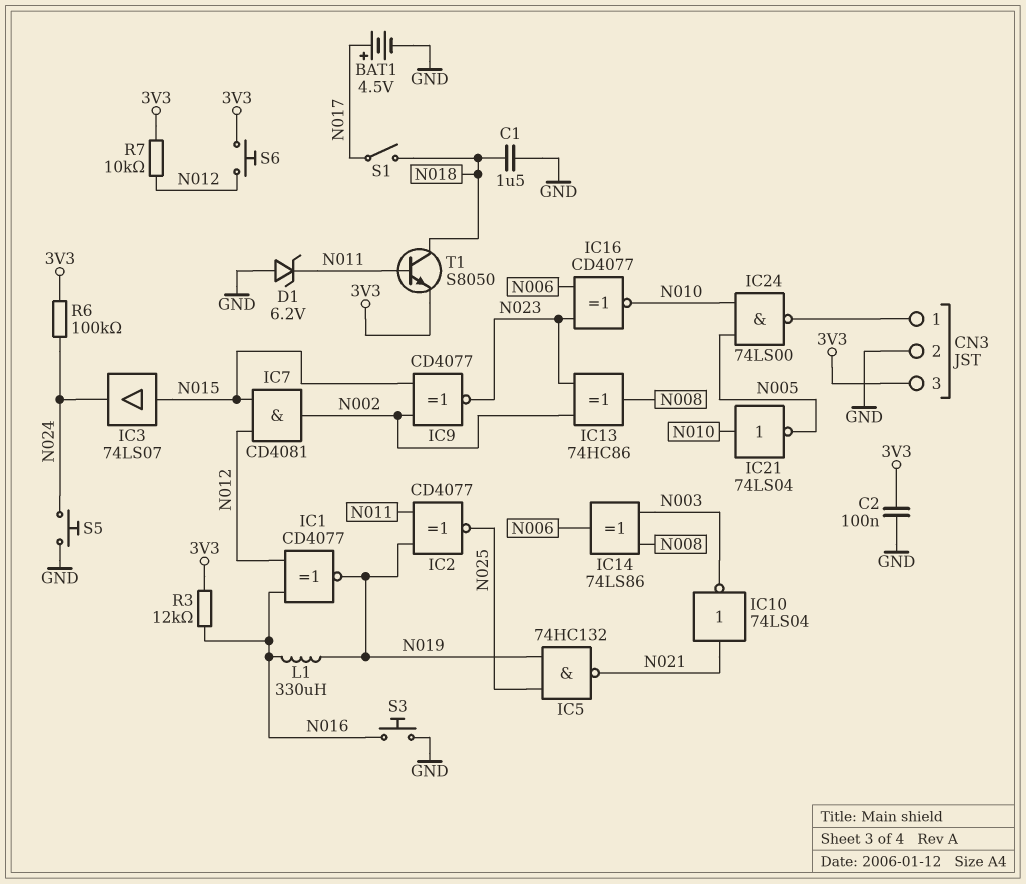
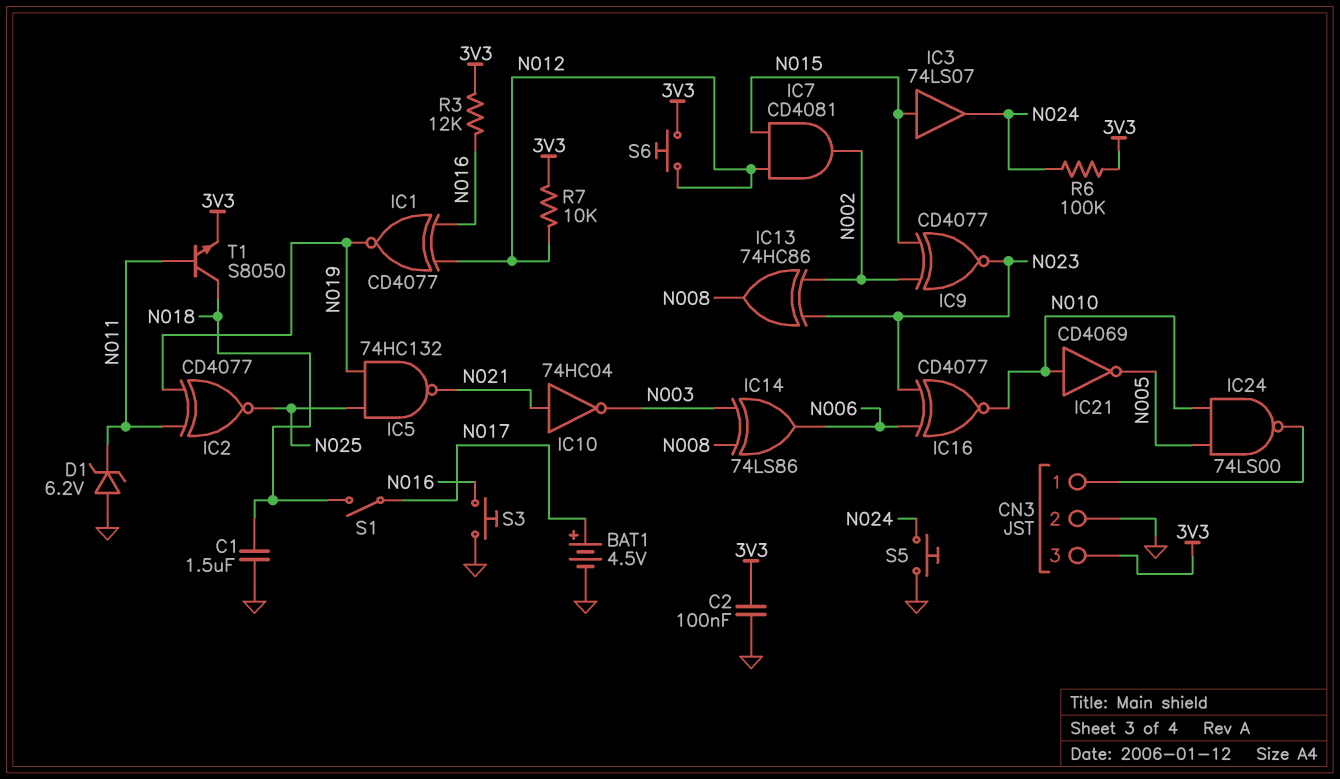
IC10: NOT 74LS04 (in N021, out N003) -> NOT 74HC04 (in N021, out N003)
IC21: NOT 74LS04 (in N010, out N005) -> NOT CD4069 (in N010, out N005)
L1: 330uH (N016, N019) -> none

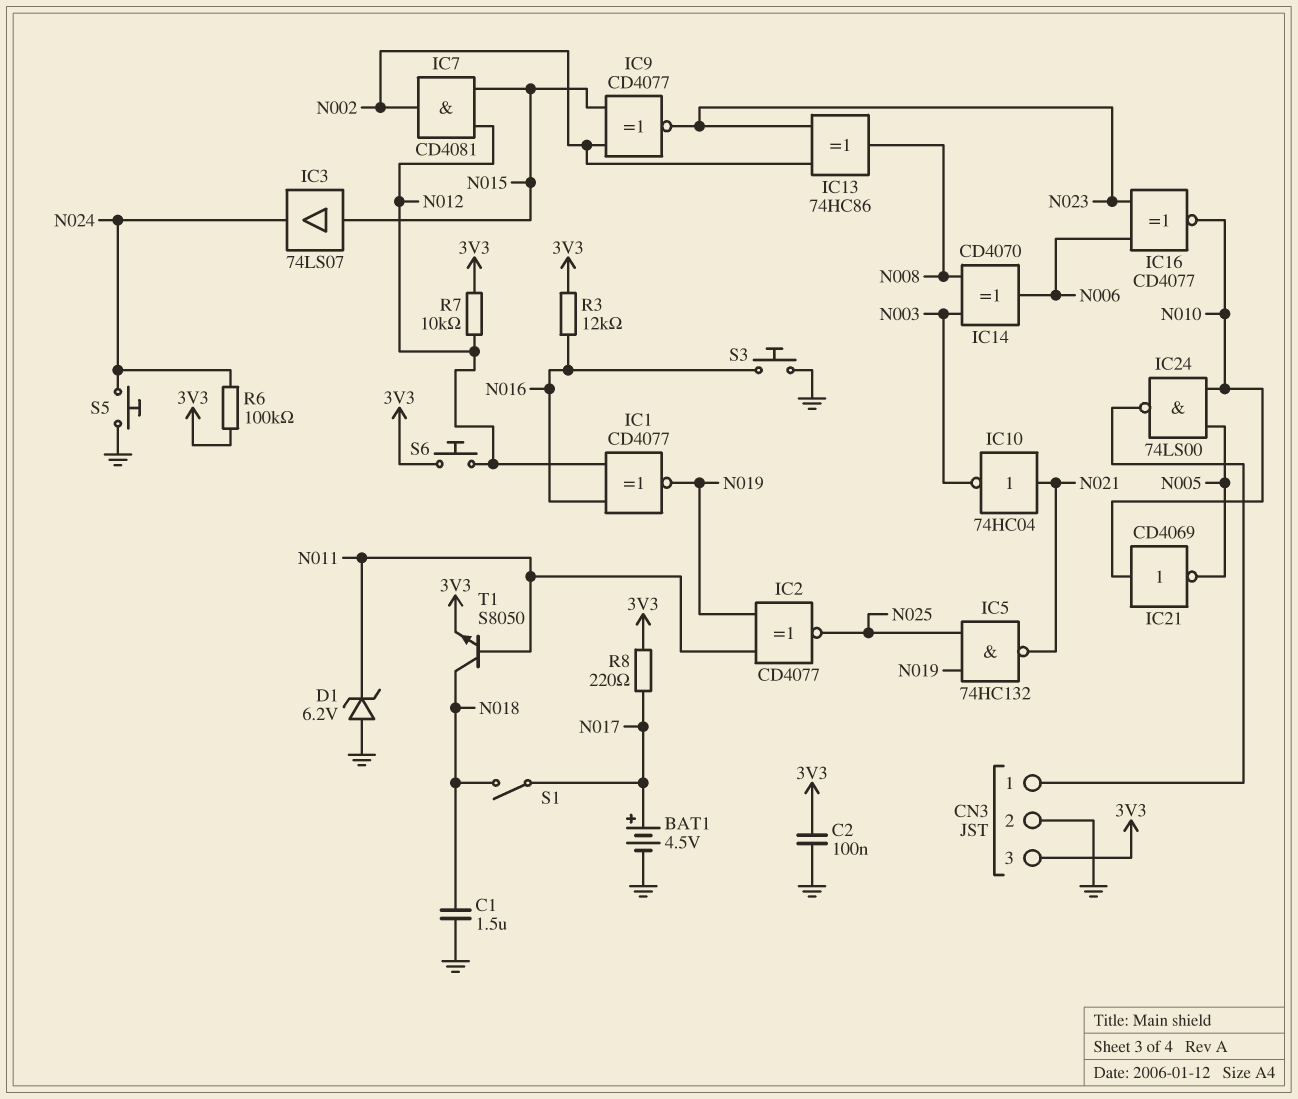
IC14: XOR 74LS86 (in N003, in N008, out N006) -> XOR CD4070 (in N003, in N008, out N006)
R8: none -> 220 (3V3, N017)

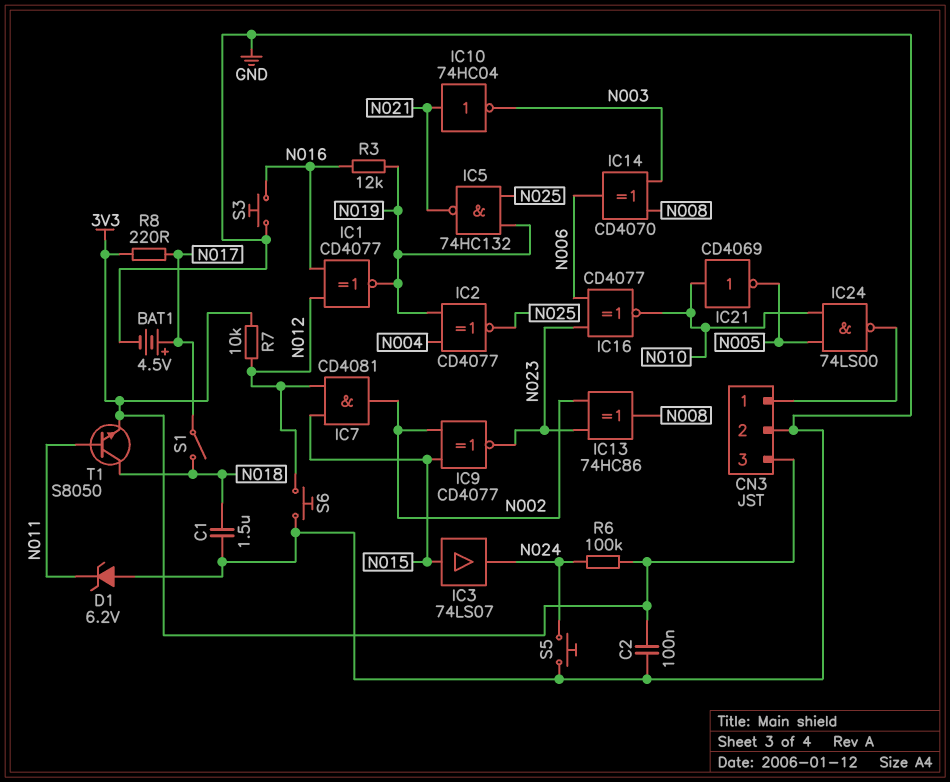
IC2: XNOR CD4077 (in N011, in N019, out N025) -> XNOR CD4077 (in N004, in N019, out N025)
R3: 12k (3V3, N016) -> 12k (N016, N019)
S6: button (3V3, N012) -> button (GND, N012)

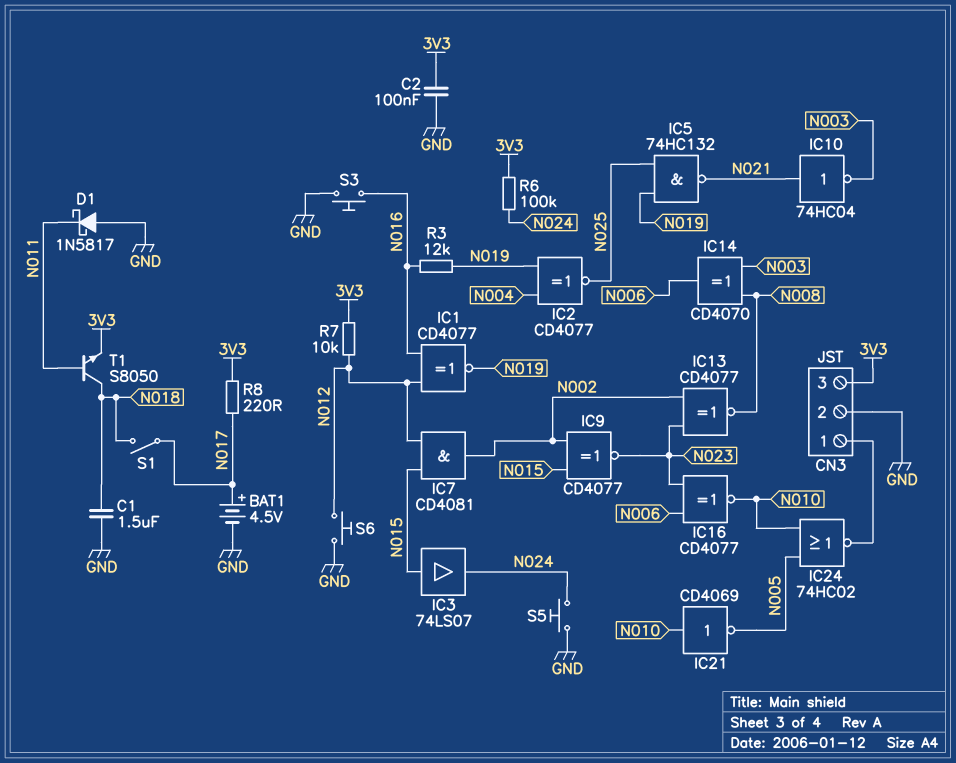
D1: zener 6.2V (A GND, K N011) -> schottky 1N5817 (A GND, K N011)
IC13: XOR 74HC86 (in N002, in N023, out N008) -> XNOR CD4077 (in N002, in N023, out N008)
IC24: NAND 74LS00 (in N005, in N010, out CN3/1) -> NOR 74HC02 (in N005, in N010, out CN3/1)

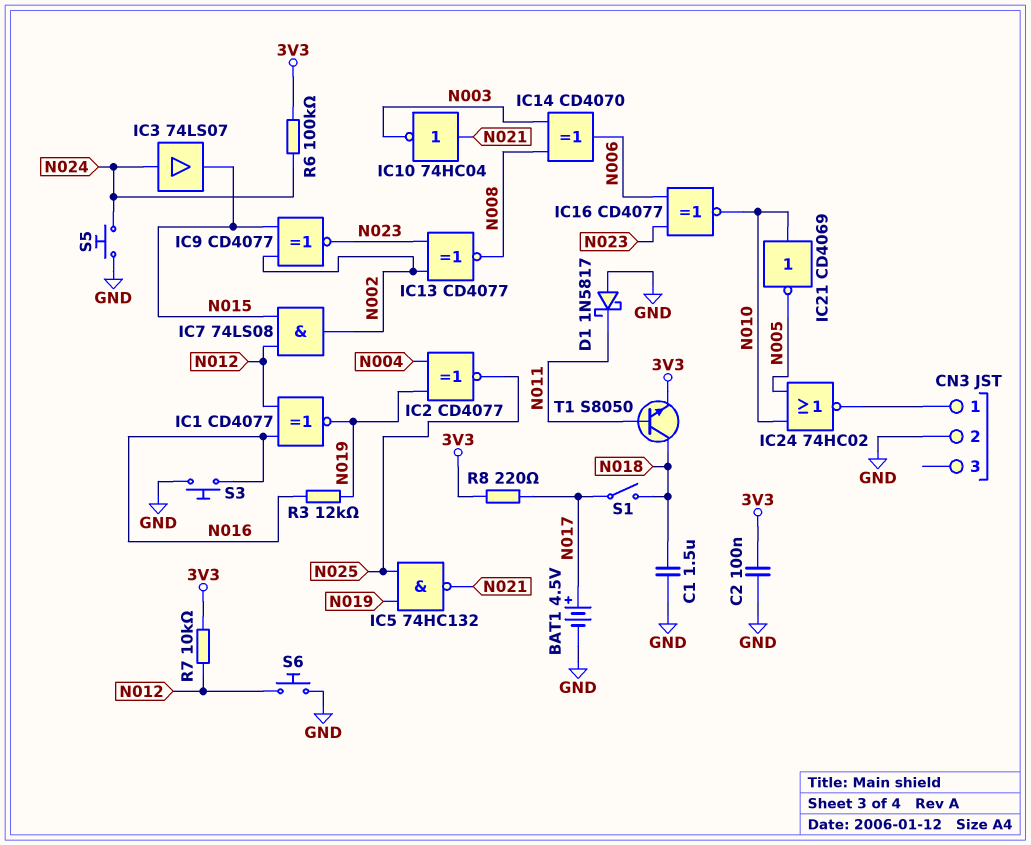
CN3 pin 3: 3V3 -> none
IC3: buffer 74LS07 (in N015, out N024) -> buffer 74LS07 (in N024, out N015)
IC7: AND CD4081 (in N012, in N015, out N002) -> AND 74LS08 (in N012, in N015, out N002)

